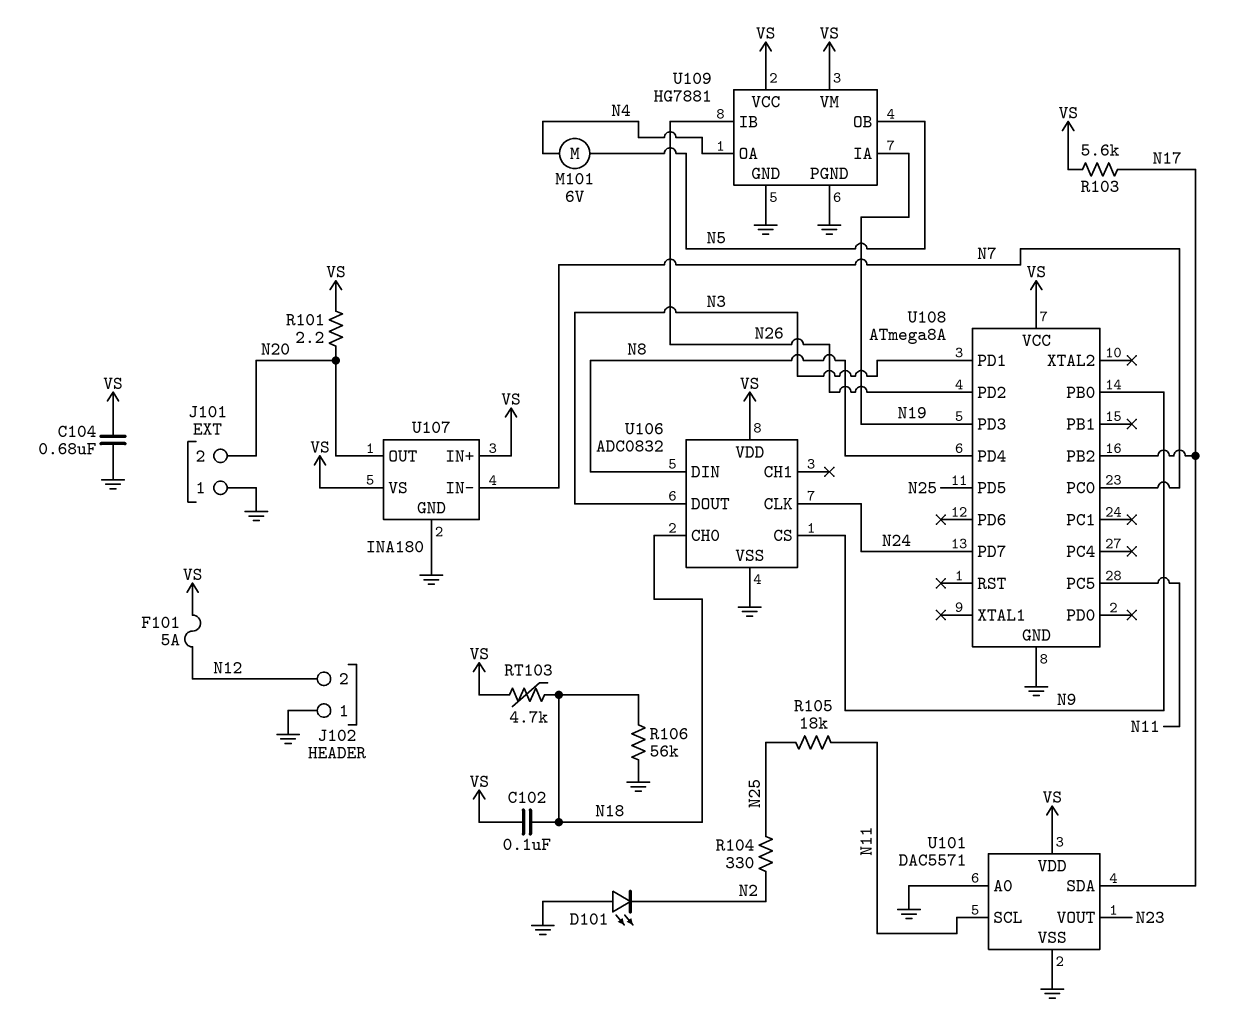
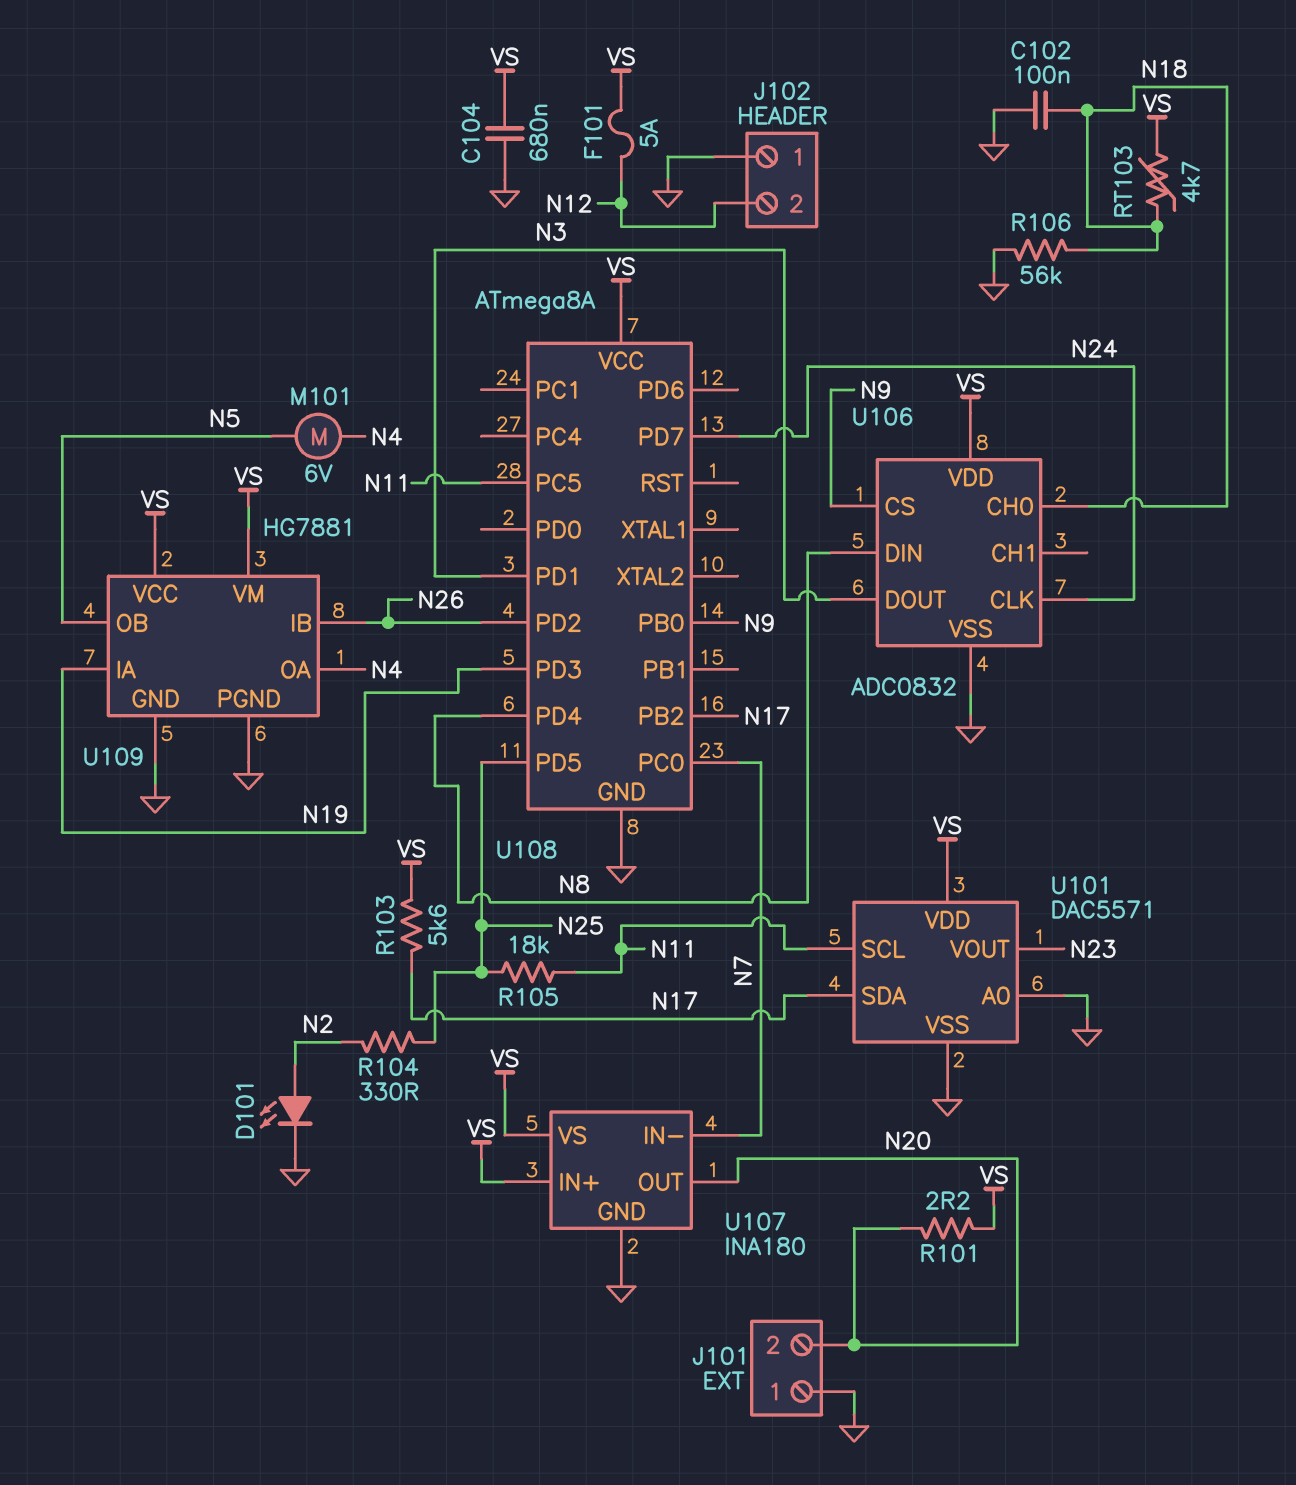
C102: 100nF (N18, VS) -> 100nF (GND, N18)
D101: LED (A GND, K N2) -> LED (A N2, K GND)

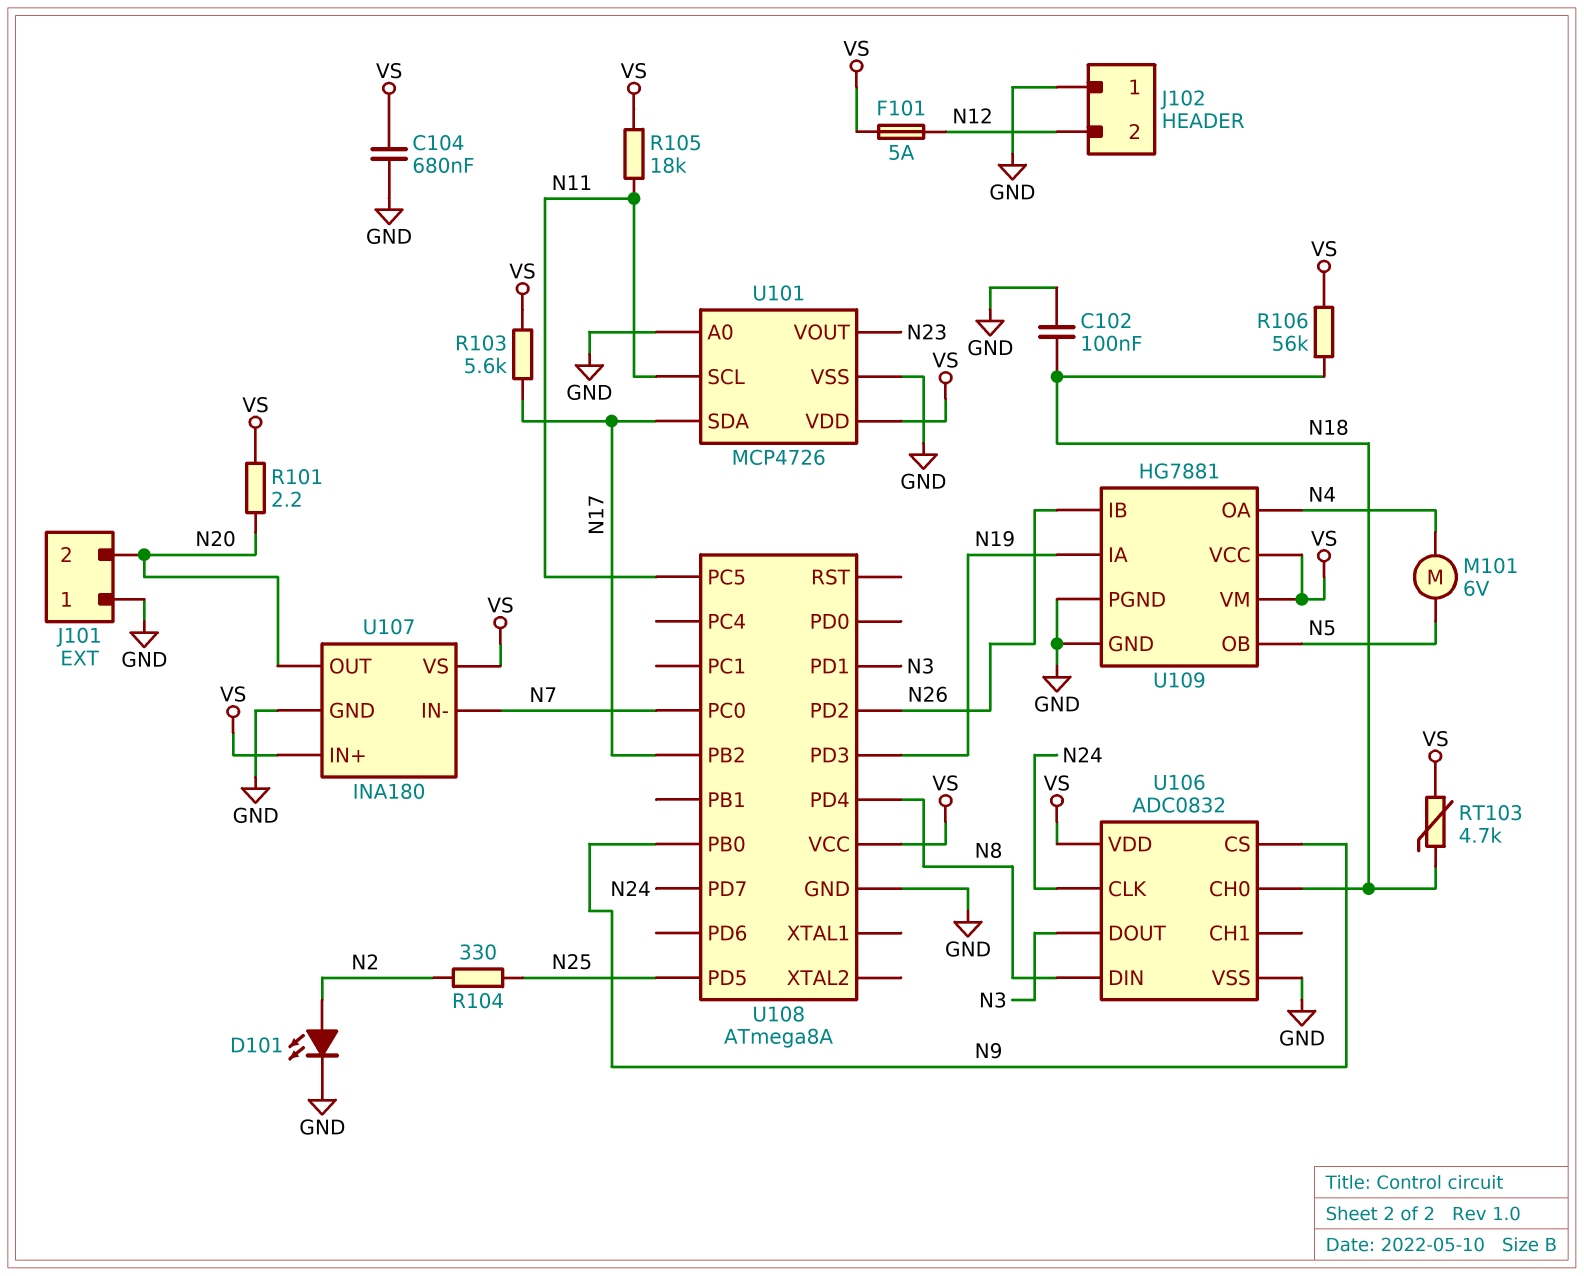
R105: 18k (N11, N25) -> 18k (N11, VS)
R106: 56k (GND, N18) -> 56k (N18, VS)
U101: DAC5571 -> MCP4726

